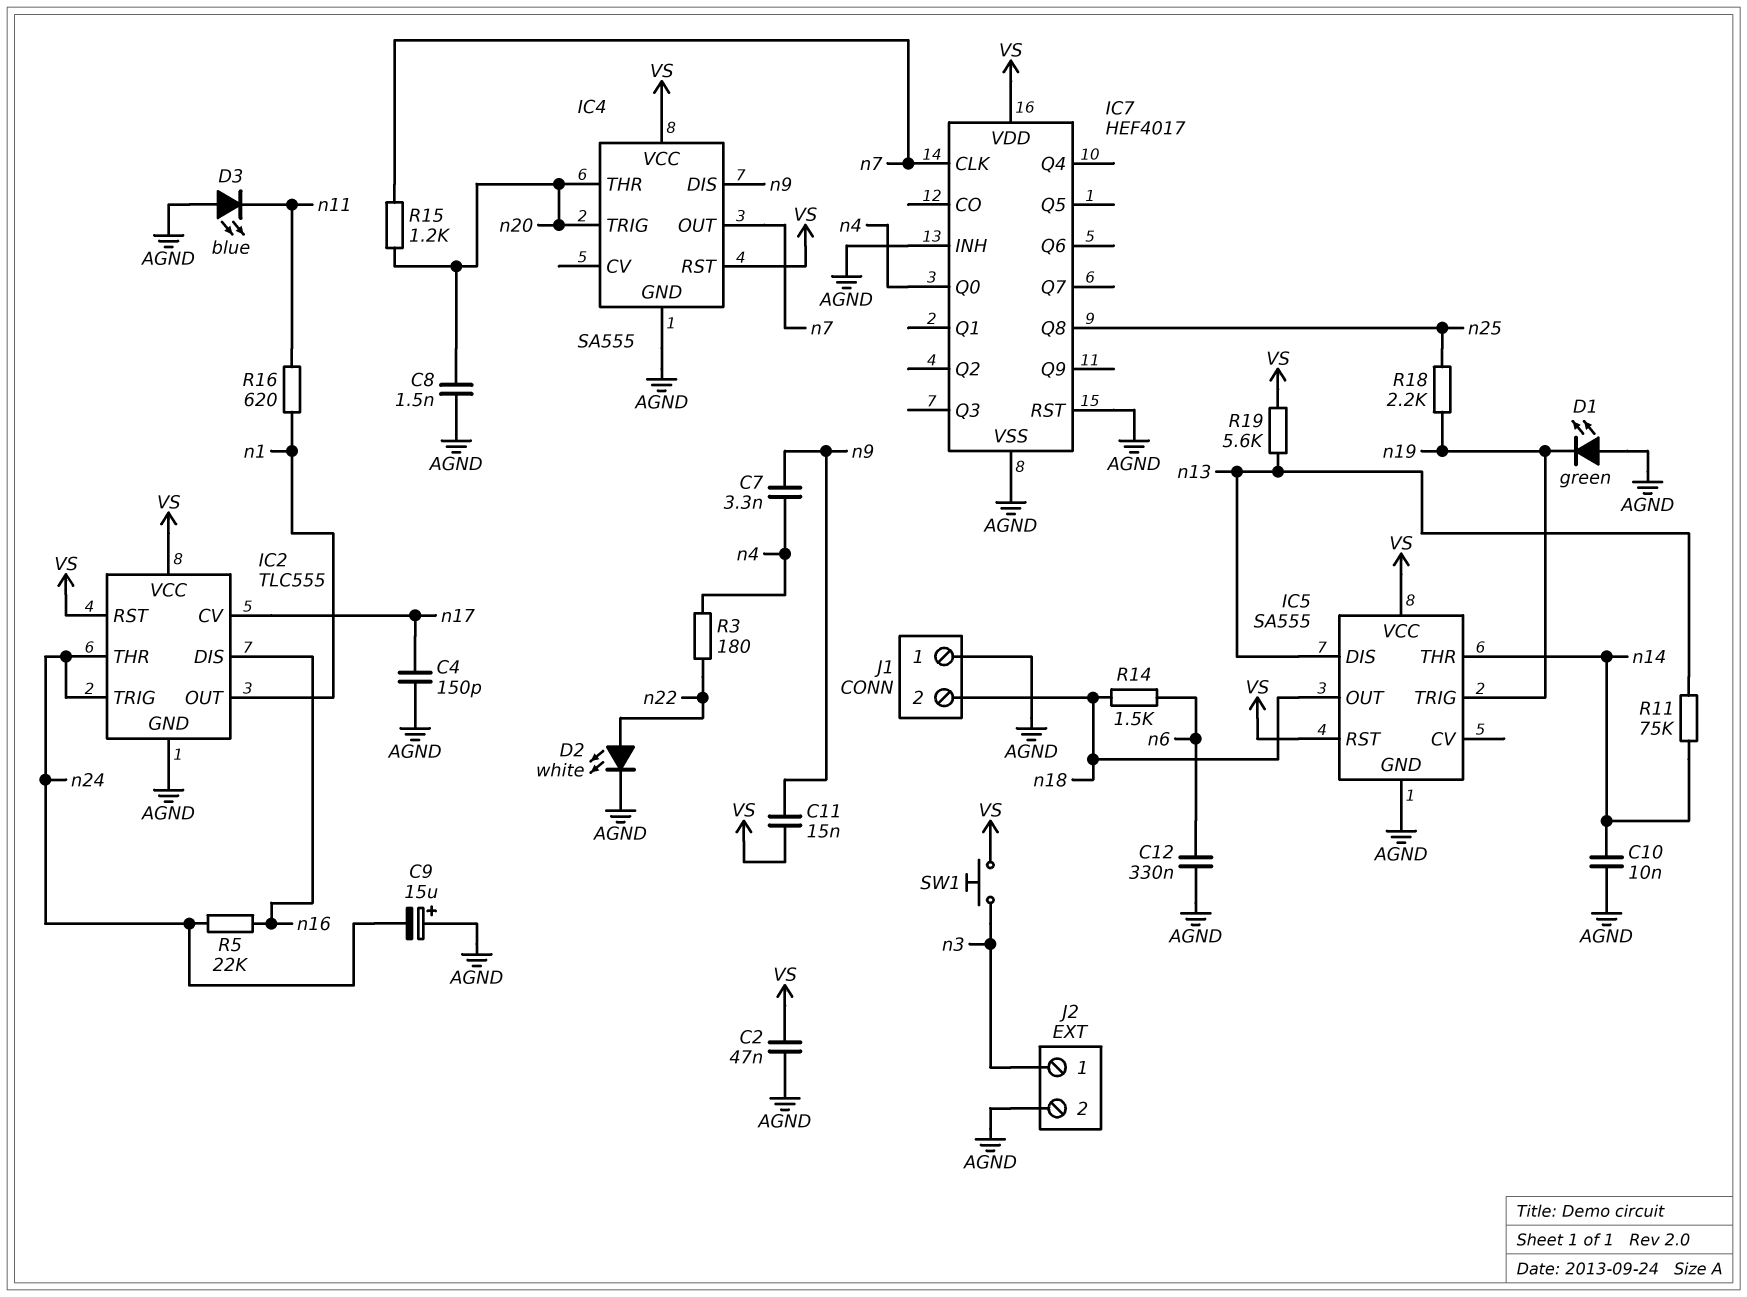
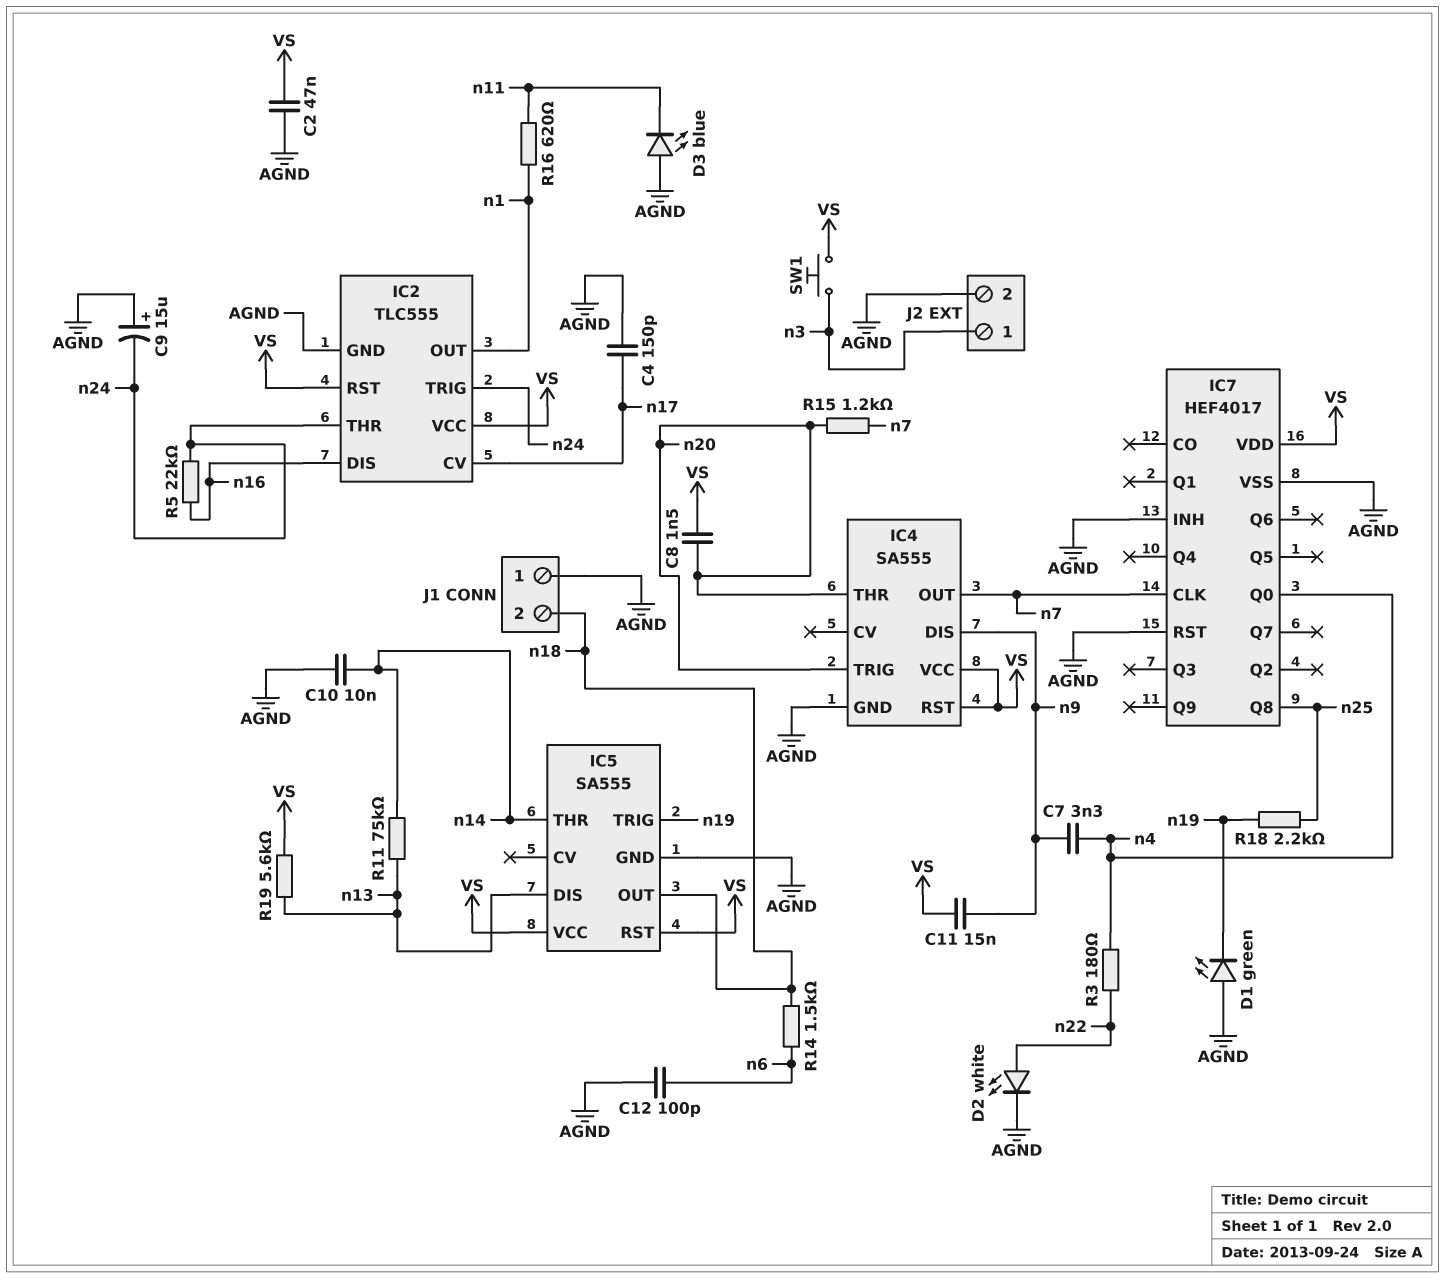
C8: 1.5nF (AGND, n20) -> 1.5nF (VS, n20)
C12: 330nF (AGND, n6) -> 100pF (AGND, n6)

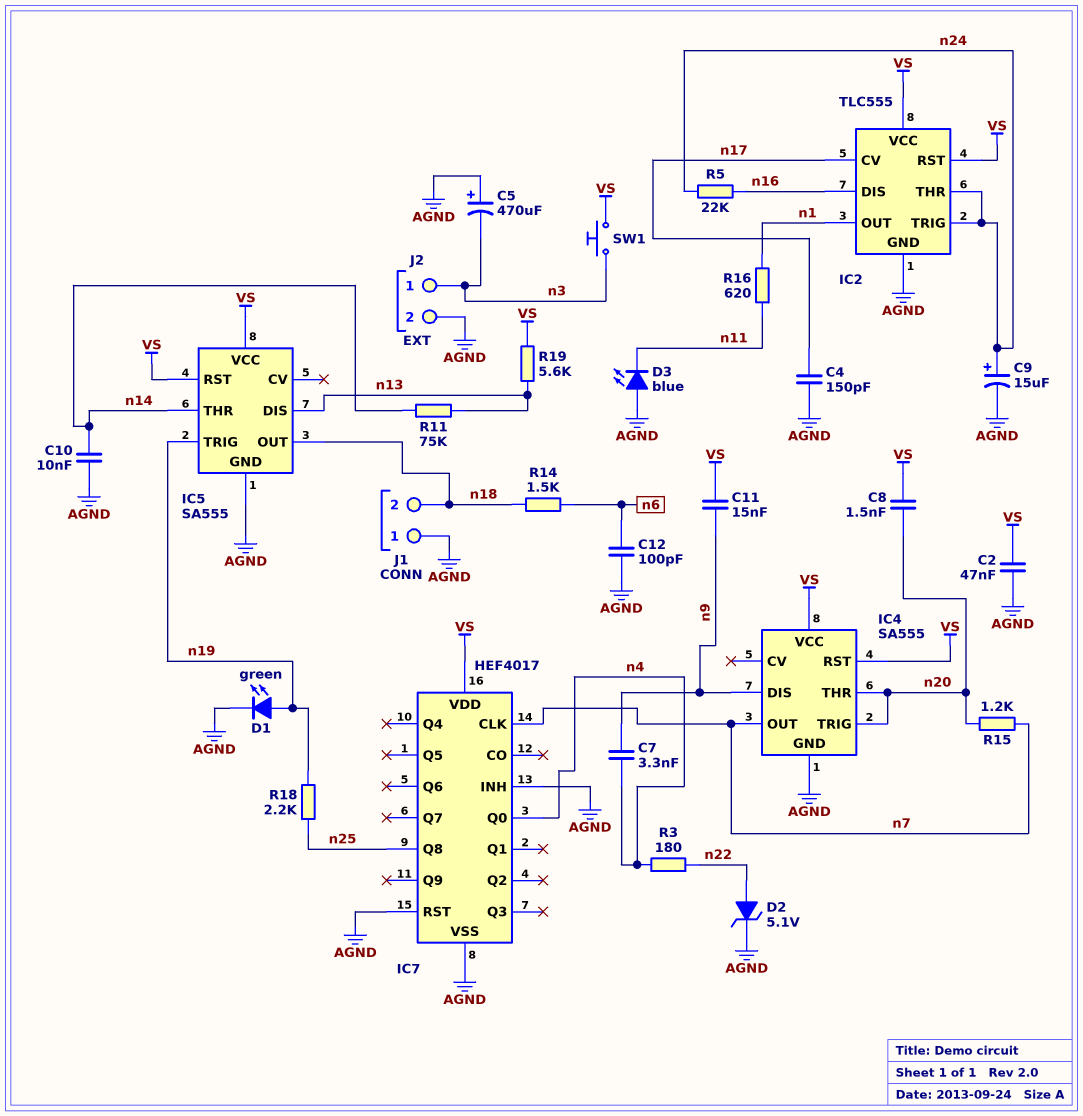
C5: none -> 470uF (plus AGND, minus n3)
C9: 15uF (plus AGND, minus n24) -> 15uF (plus n24, minus AGND)
D1: LED green (A AGND, K n19) -> LED green (A n19, K AGND)
D2: LED white (A n22, K AGND) -> zener 5.1V (A n22, K AGND)

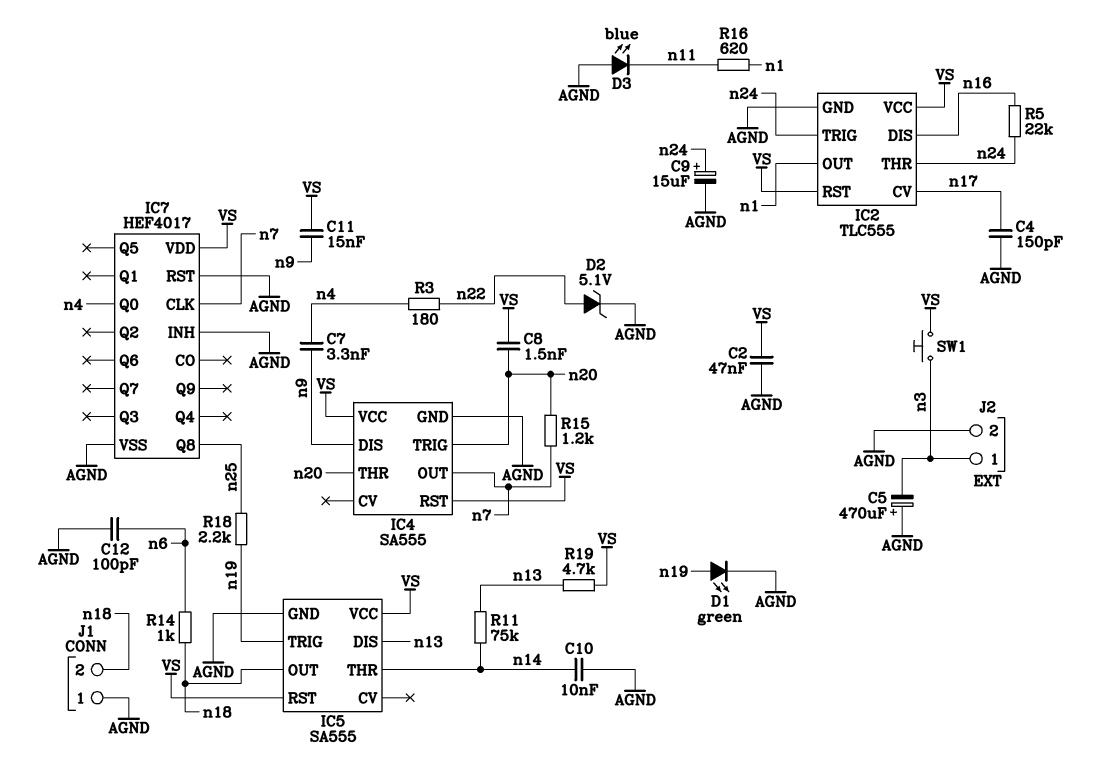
R14: 1.5k (n6, n18) -> 1k (n6, n18)
R19: 5.6k (VS, n13) -> 4.7k (VS, n13)

